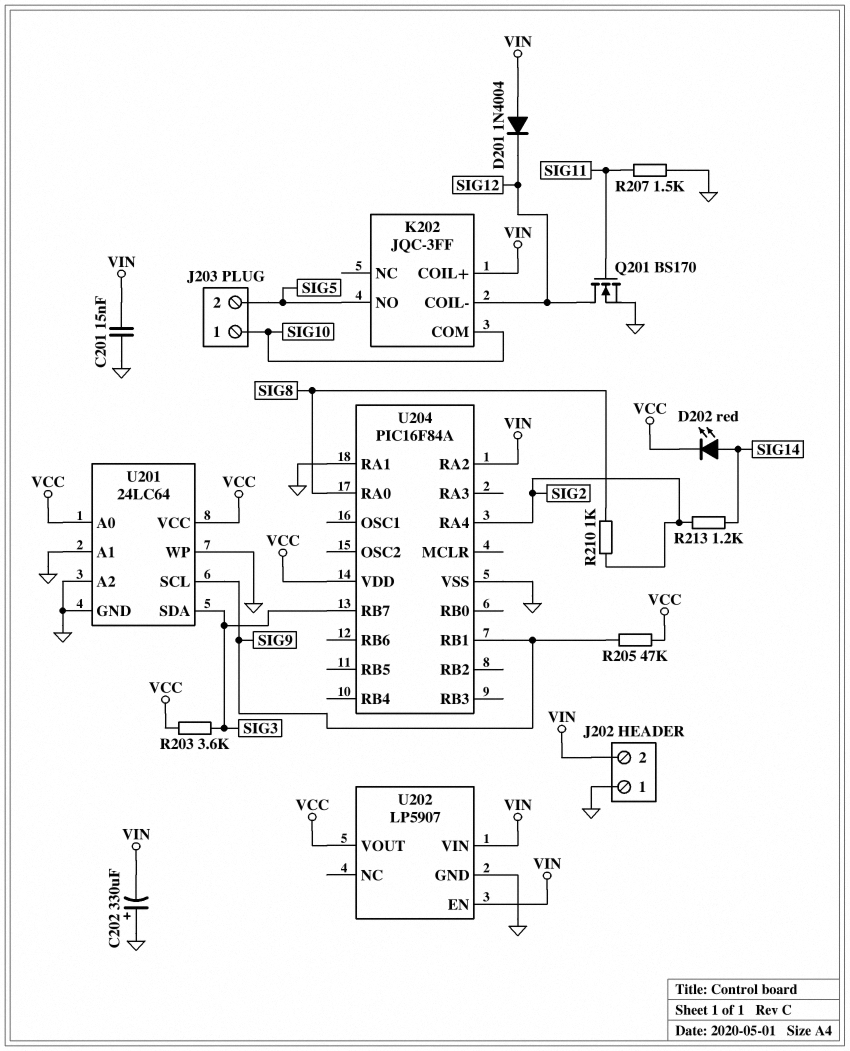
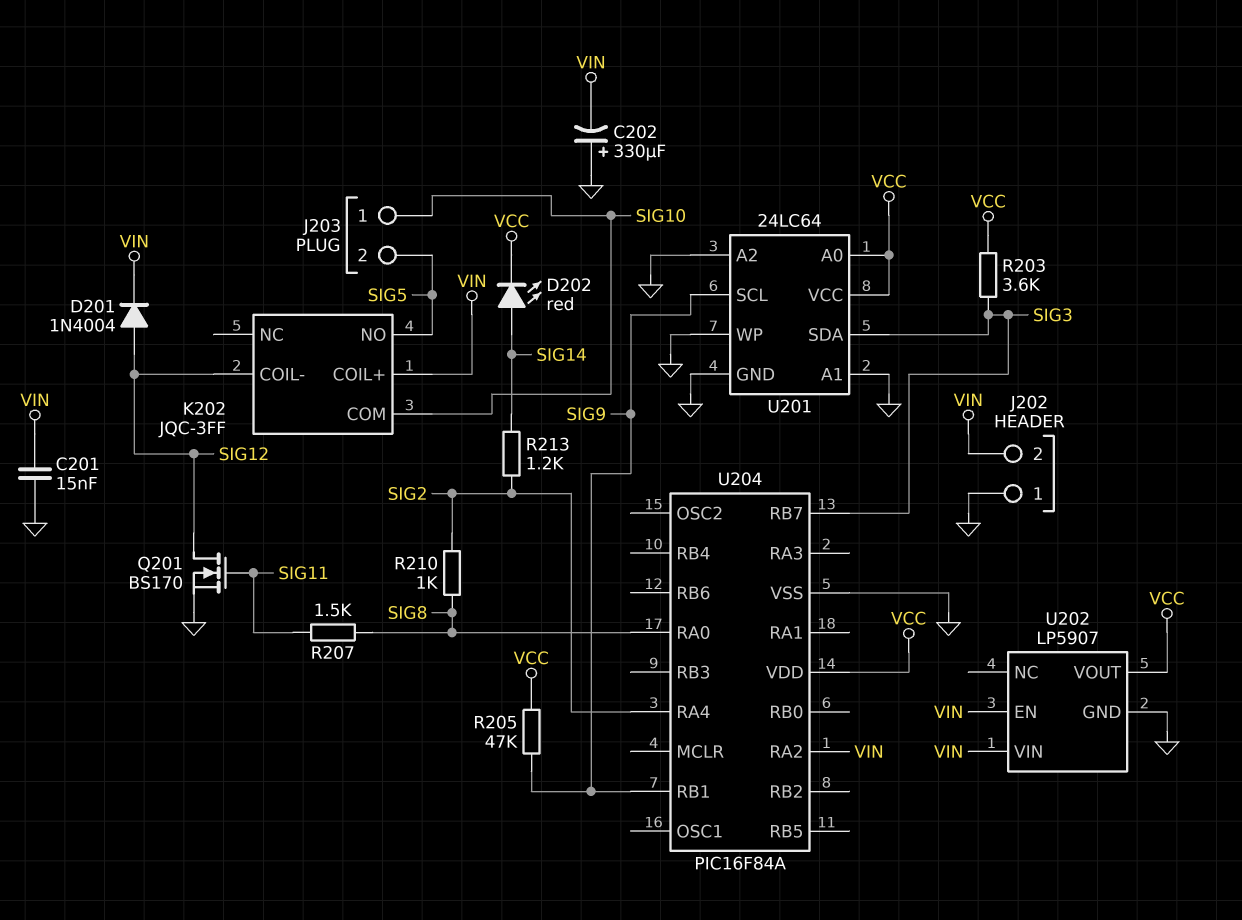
D201: diode 1N4004 (A VIN, K SIG12) -> diode 1N4004 (A SIG12, K VIN)
R207: 1.5k (GND, SIG11) -> 1.5k (SIG8, SIG11)
U204 pin RA1: GND -> none

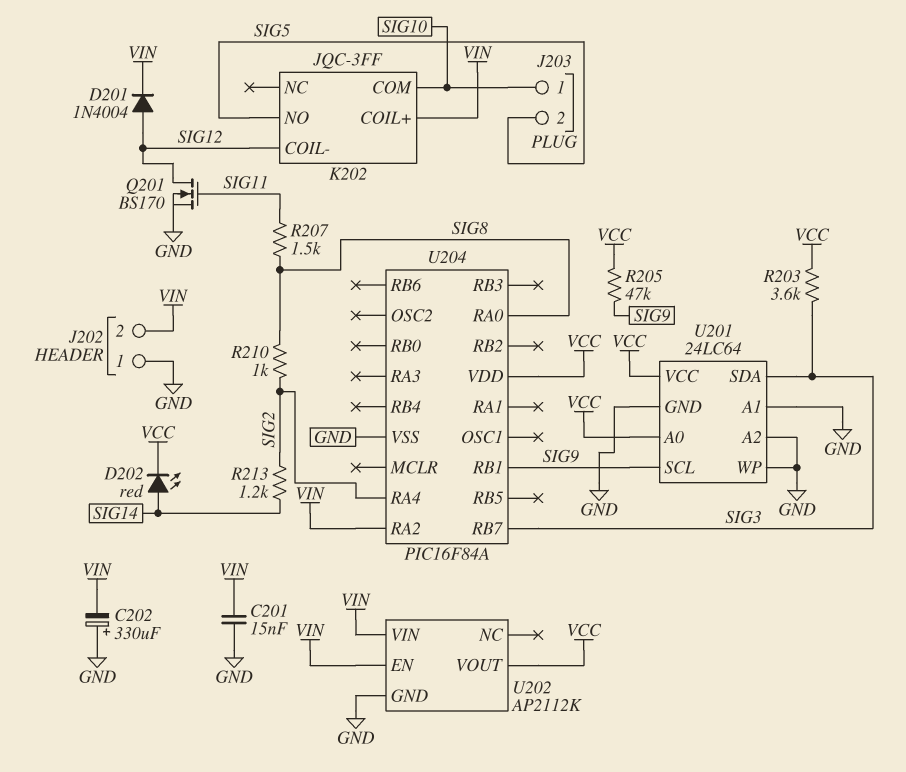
U202: LP5907 -> AP2112K

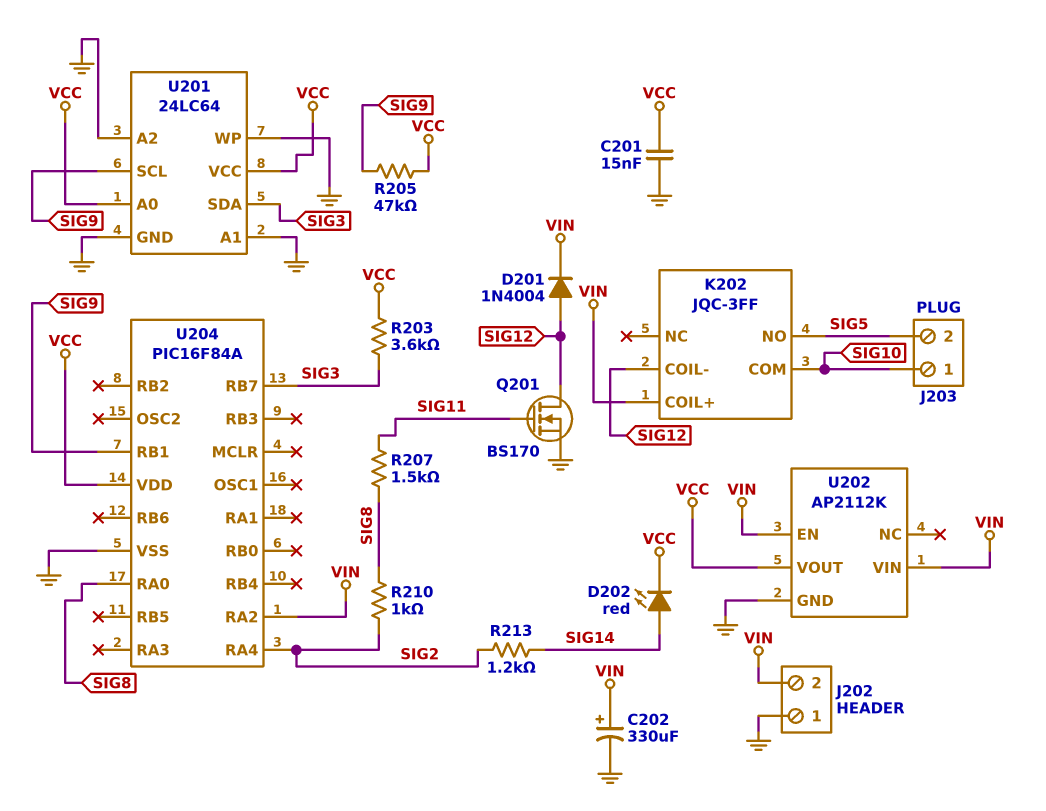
C201: 15nF (GND, VIN) -> 15nF (GND, VCC)
C202: 330uF (plus GND, minus VIN) -> 330uF (plus VIN, minus GND)

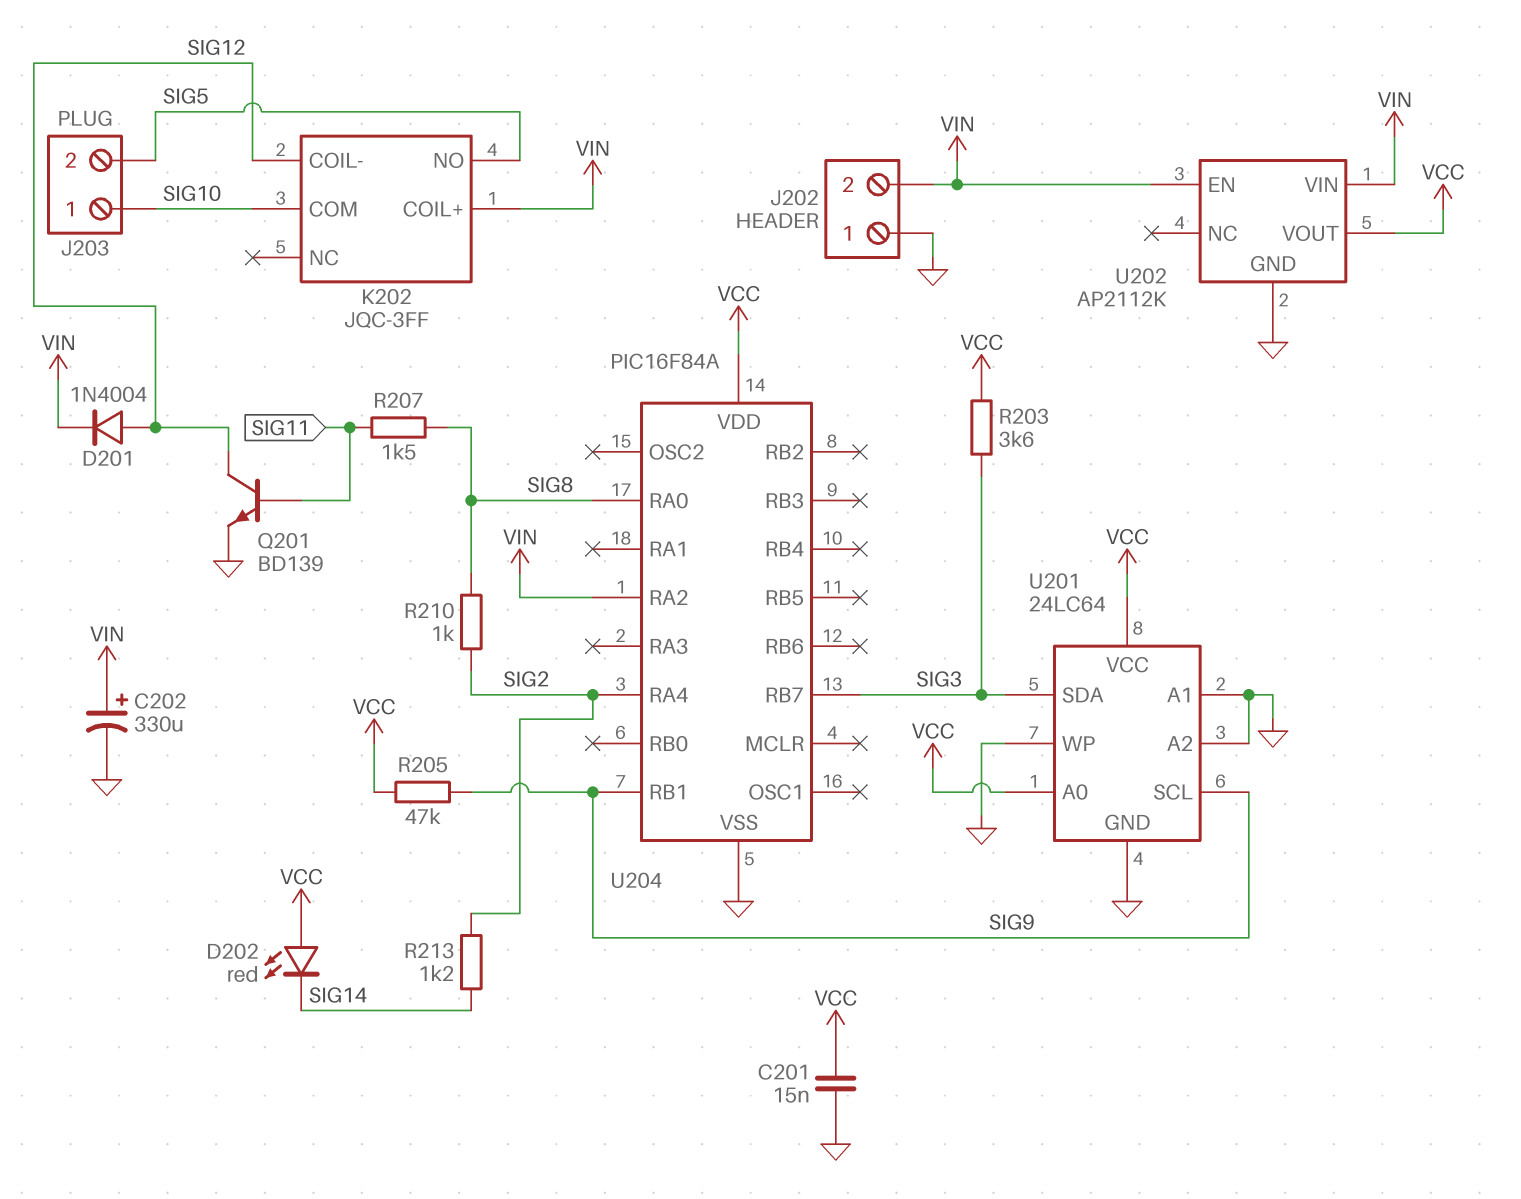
D202: LED red (A SIG14, K VCC) -> LED red (A VCC, K SIG14)
Q201: NMOS BS170 (G SIG11, D SIG12, S GND) -> NPN BD139 (B SIG11, C SIG12, E GND)

